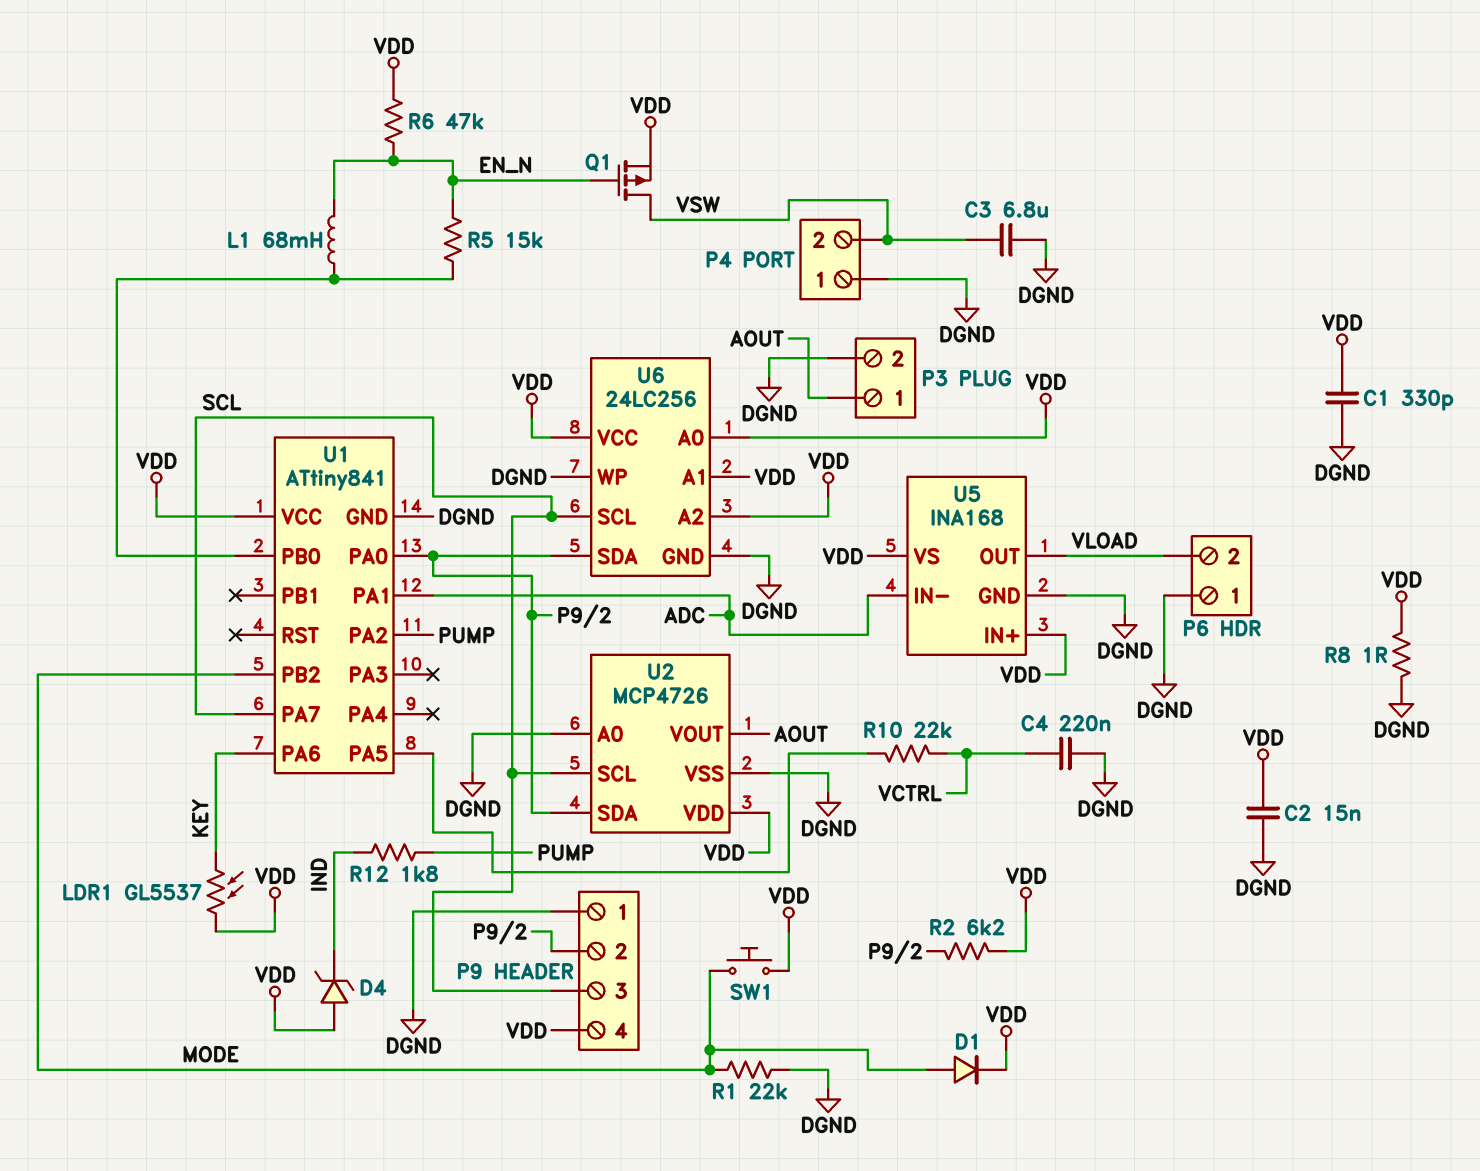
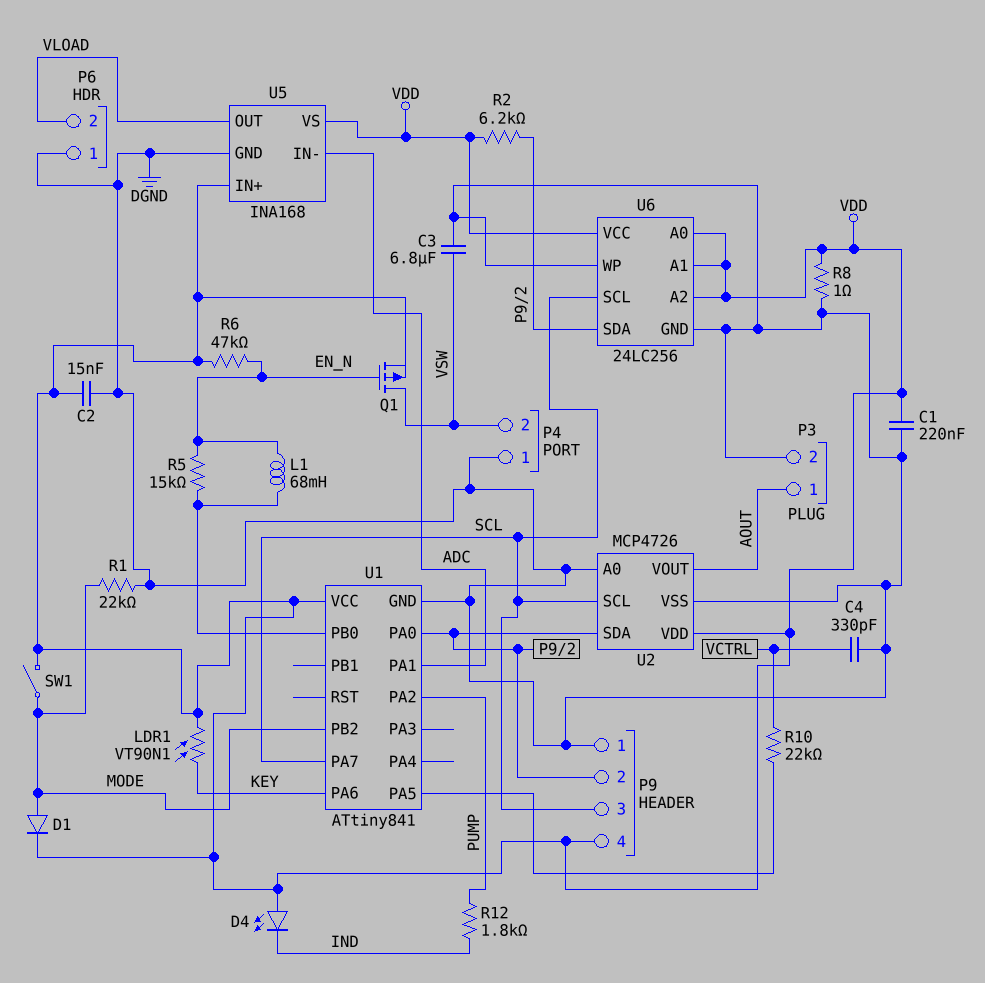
C1: 330pF (DGND, VDD) -> 220nF (DGND, VDD)
C4: 220nF (DGND, VCTRL) -> 330pF (DGND, VCTRL)
D4: zener (A VDD, K IND) -> LED (A VDD, K IND)
LDR1: GL5537 (KEY, VDD) -> VT90N1 (KEY, VDD)
SW1: button (MODE, VDD) -> switch (MODE, VDD)

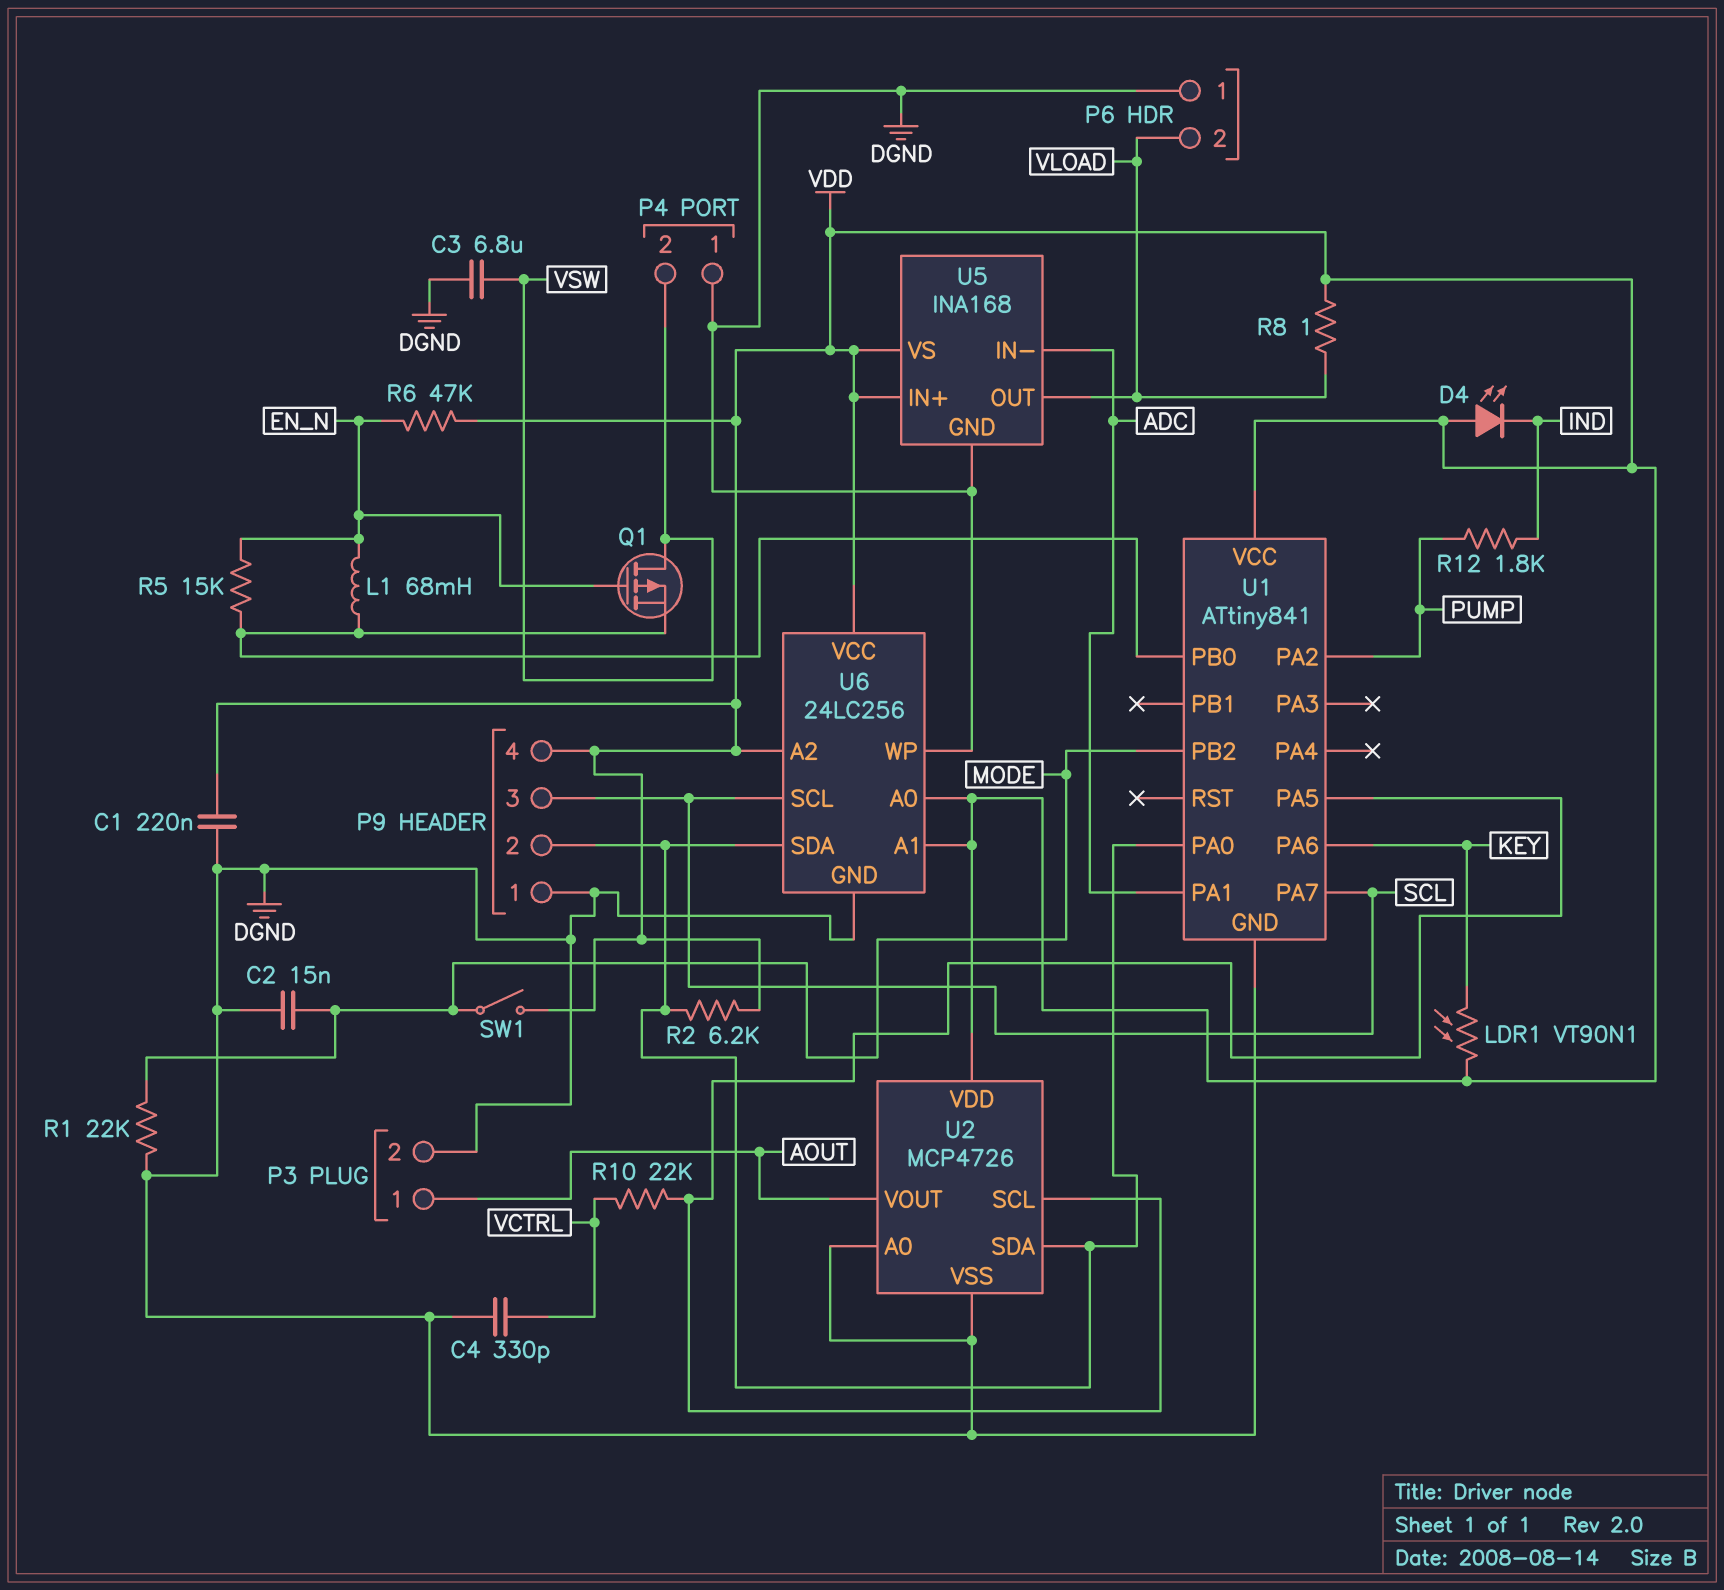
C2: 15nF (DGND, VDD) -> 15nF (DGND, MODE)
D1: diode (A MODE, K VDD) -> none
Q1: PMOS (G EN_N, D VSW, S VDD) -> PMOS (G EN_N, D VSW, S U1/PB0)
R8: 1 (DGND, VDD) -> 1 (VDD, VLOAD)
U2 pin SCL: SCL -> U1/PA5

